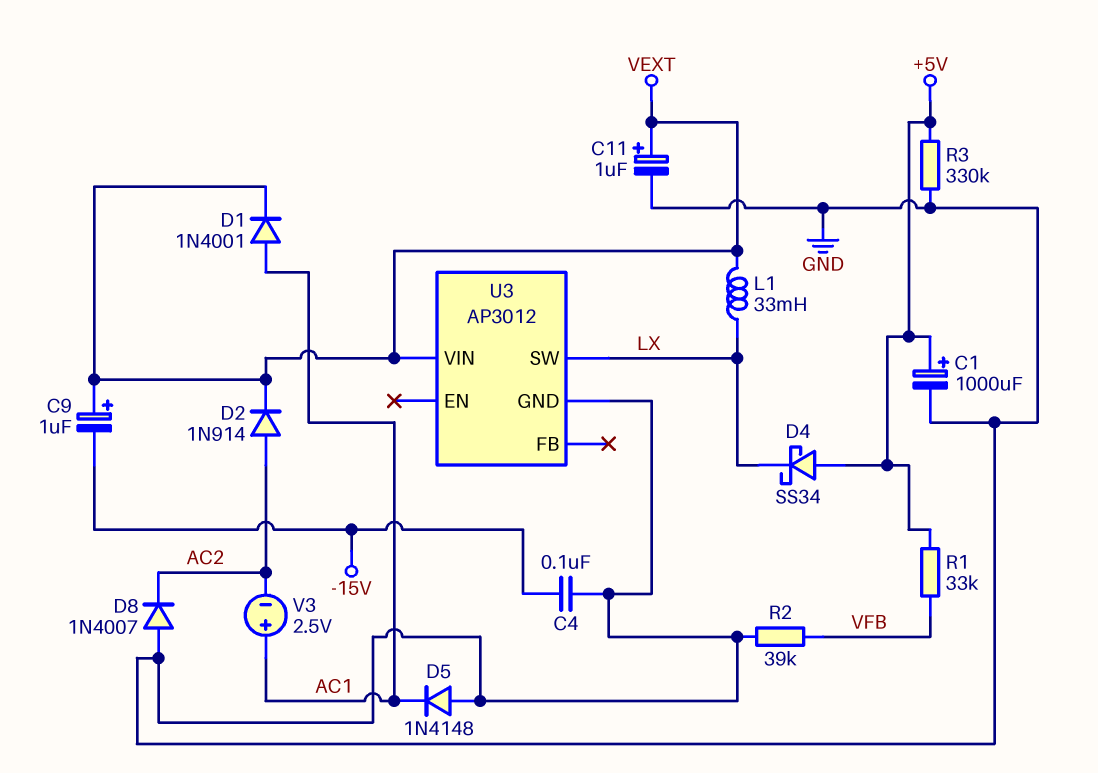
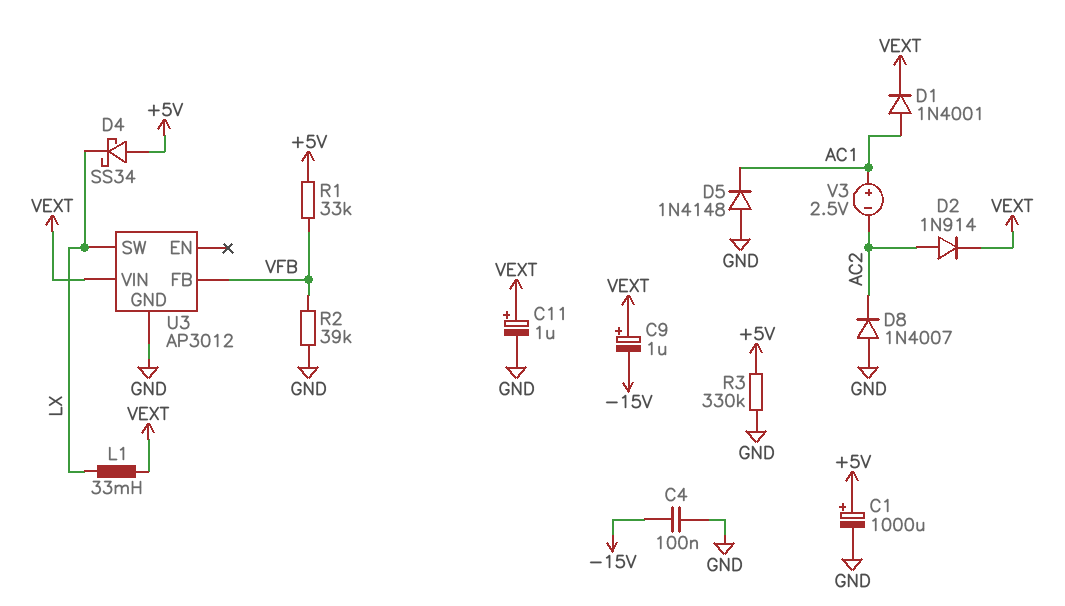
U3 pin FB: none -> VFB

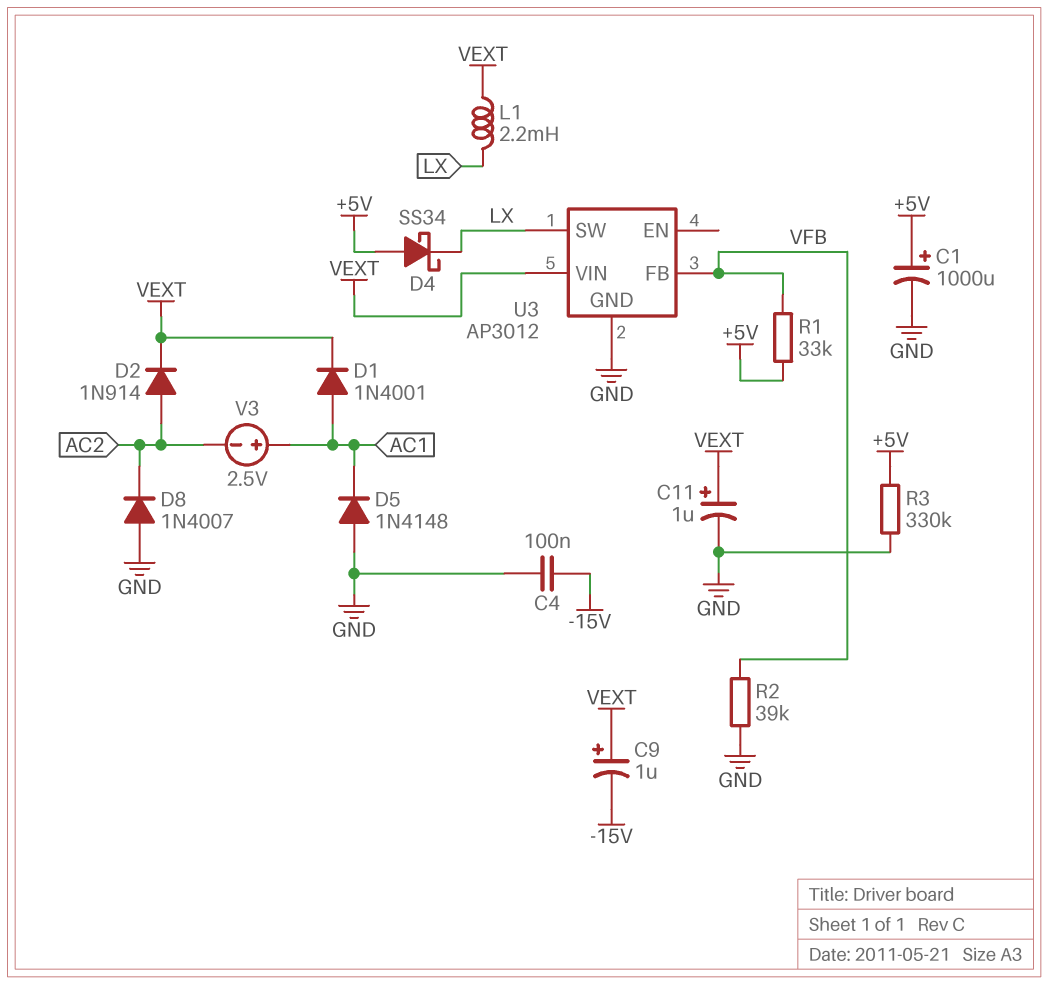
L1: 33mH (LX, VEXT) -> 2.2mH (LX, VEXT)

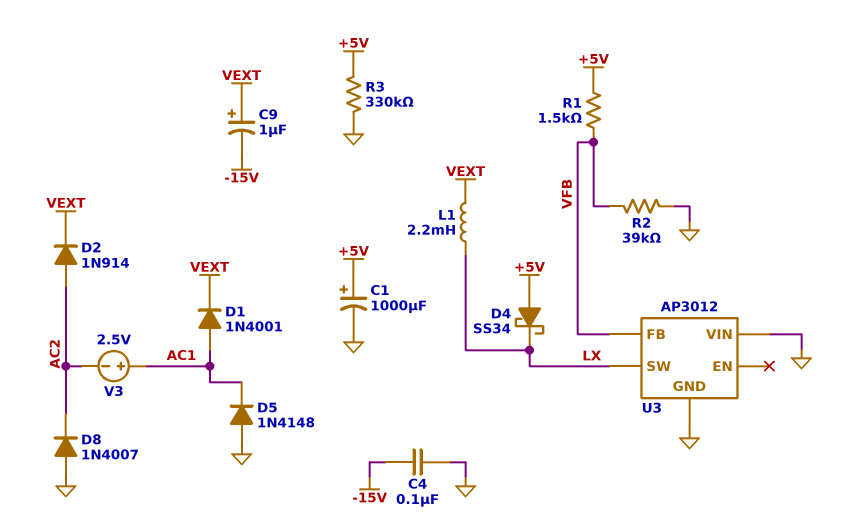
C11: 1uF (plus VEXT, minus GND) -> none
R1: 33k (+5V, VFB) -> 1.5k (+5V, VFB)
U3 pin VIN: VEXT -> GND

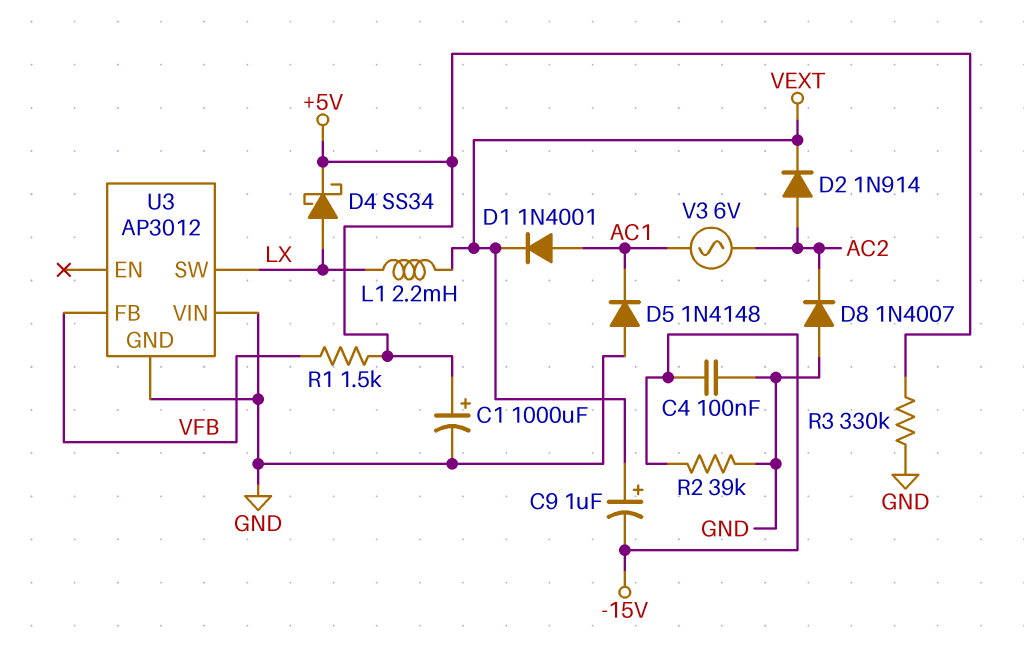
D4: schottky SS34 (A +5V, K LX) -> schottky SS34 (A LX, K +5V)
R2: 39k (GND, VFB) -> 39k (-15V, GND)
V3: 2.5V (plus AC1, minus AC2) -> AC 6V (AC1, AC2)

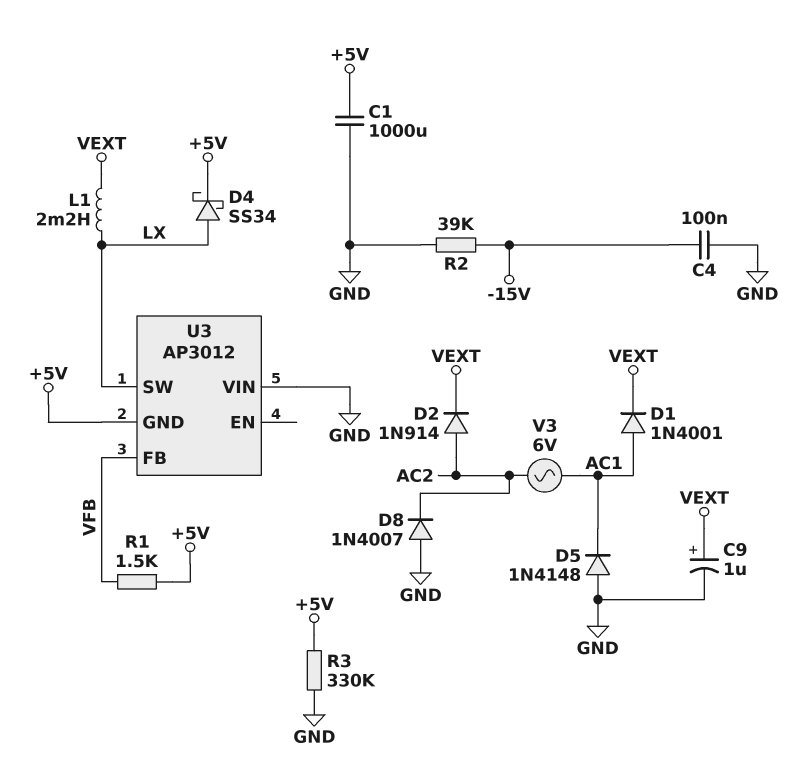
C1: 1000uF (plus +5V, minus GND) -> 1000uF (+5V, GND)
C9: 1uF (plus VEXT, minus -15V) -> 1uF (plus VEXT, minus GND)
U3 pin GND: GND -> +5V

